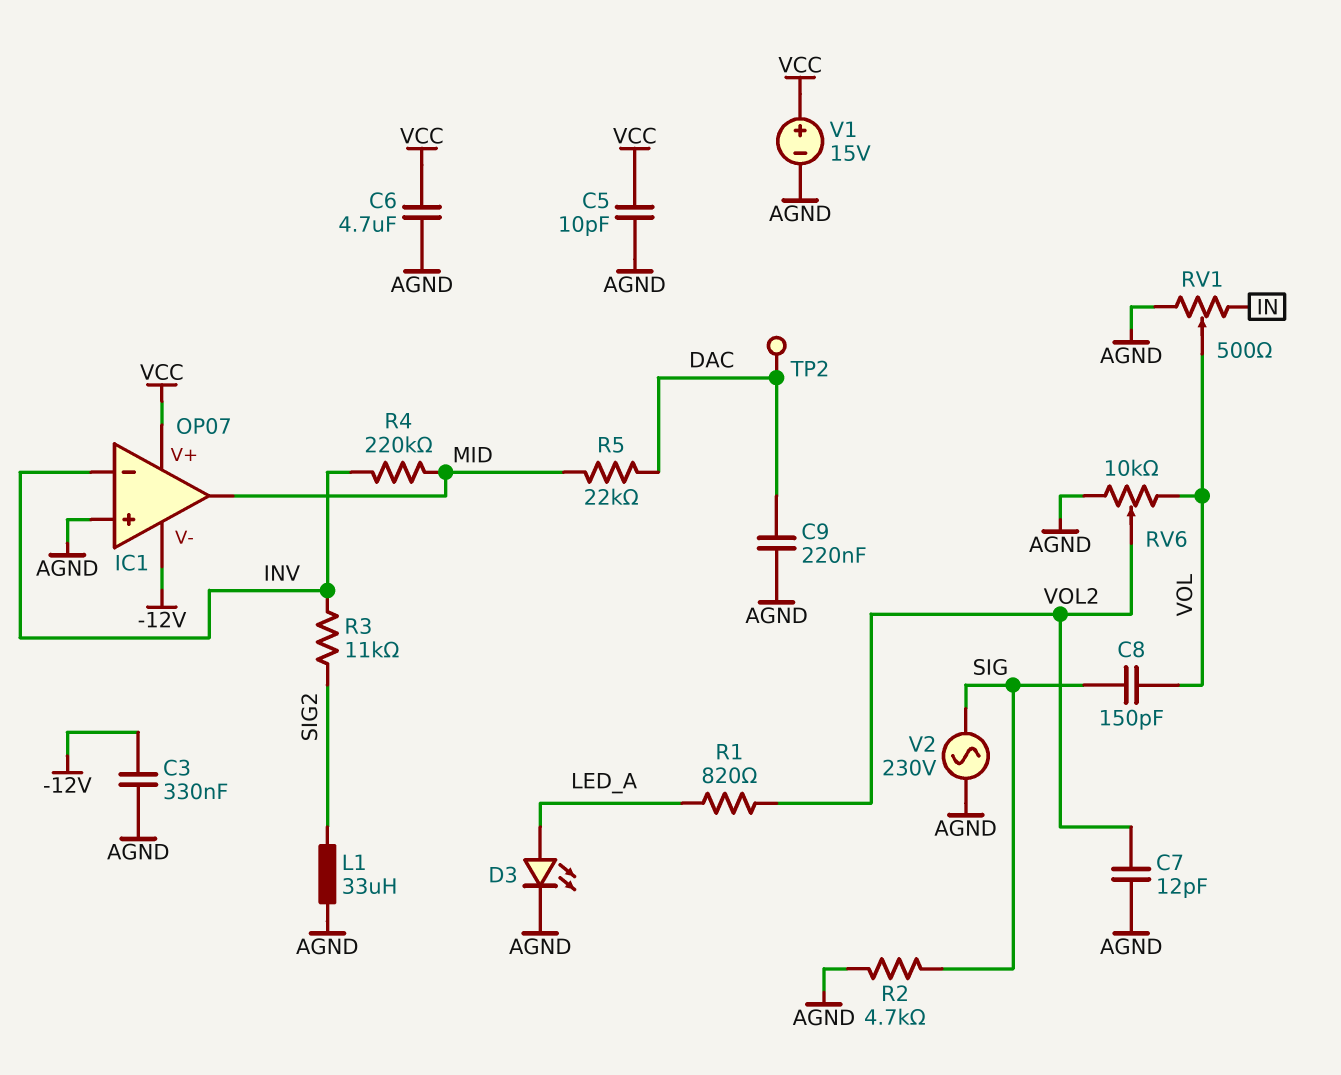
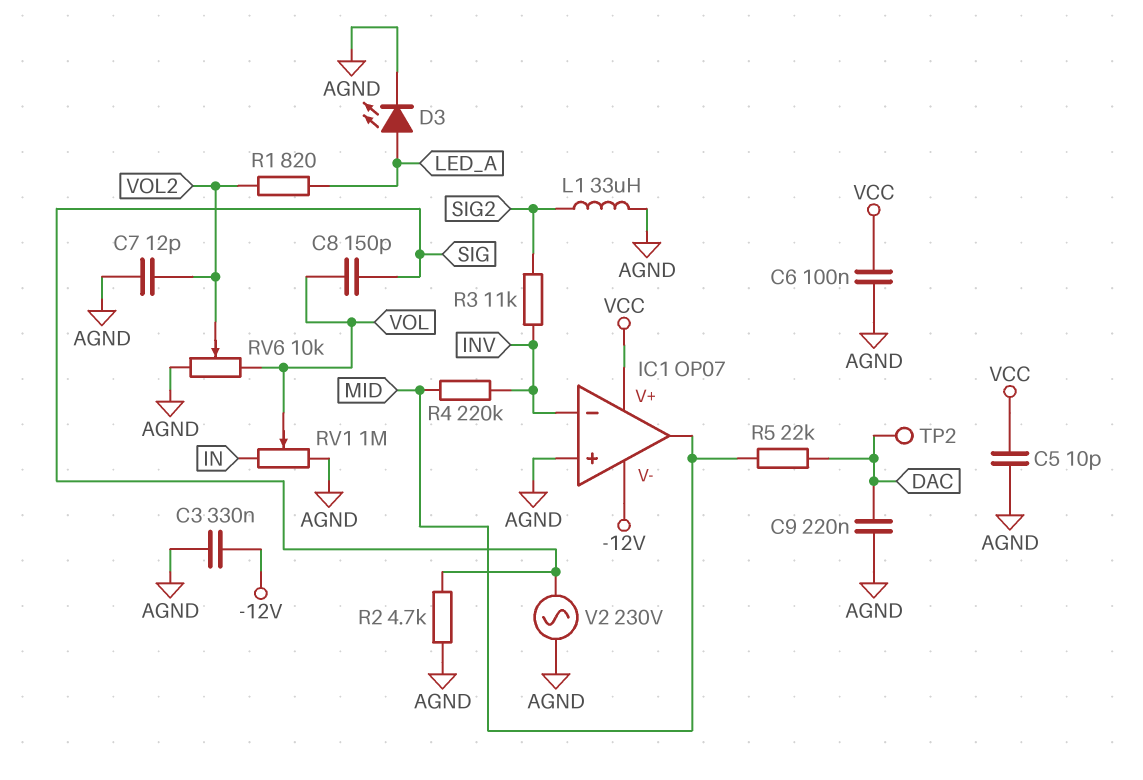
C6: 4.7uF (AGND, VCC) -> 100nF (AGND, VCC)
RV1: 500 (AGND, IN, wiper VOL) -> 1M (AGND, IN, wiper VOL)
V1: 15V (plus VCC, minus AGND) -> none

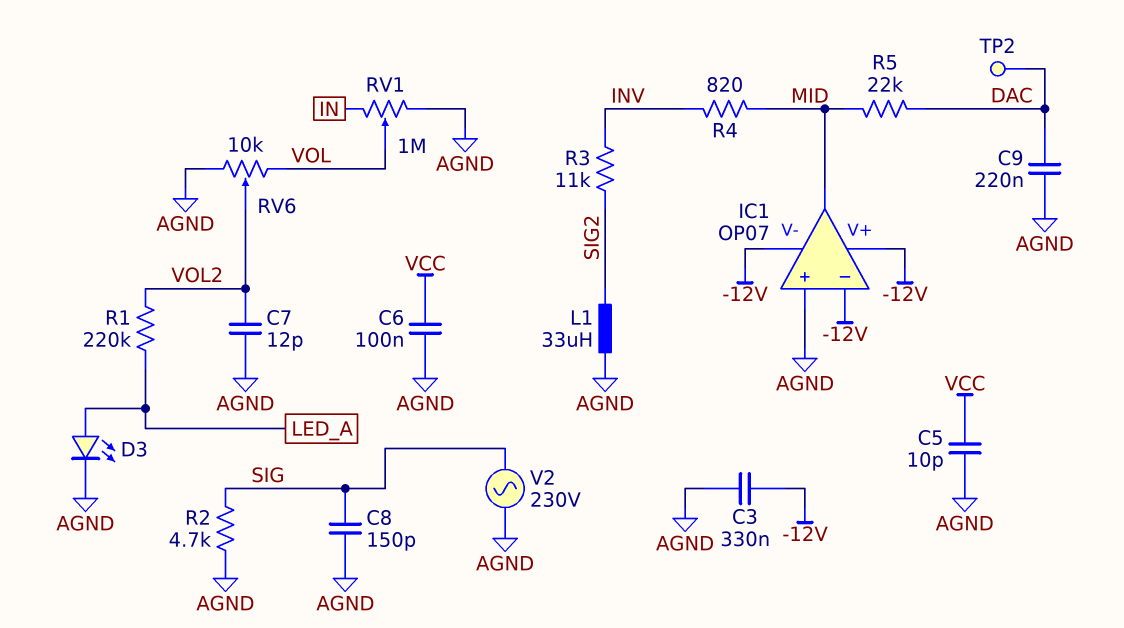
C8: 150pF (SIG, VOL) -> 150pF (AGND, SIG)
IC1 pin V+: VCC -> -12V
IC1 pin in-: INV -> -12V
R1: 820 (LED_A, VOL2) -> 220k (LED_A, VOL2)
R4: 220k (INV, MID) -> 820 (INV, MID)

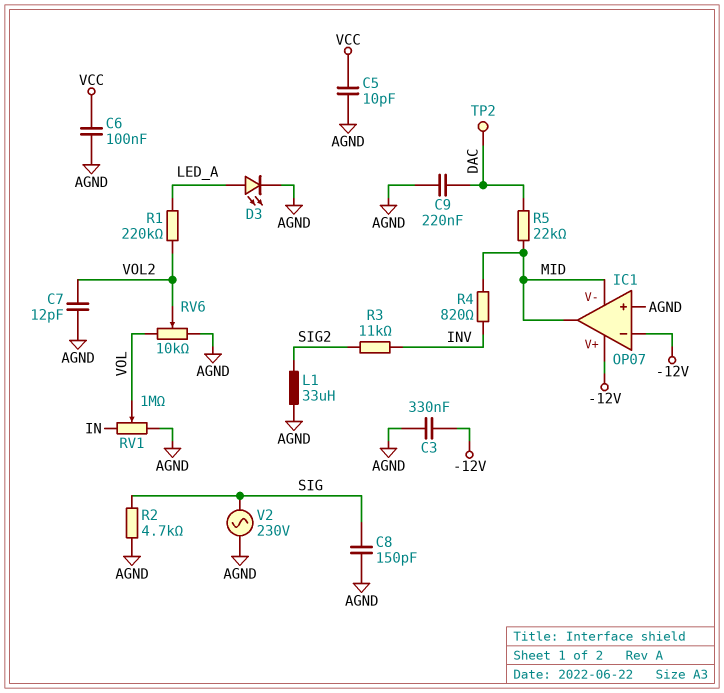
IC1 pin V-: -12V -> MID

